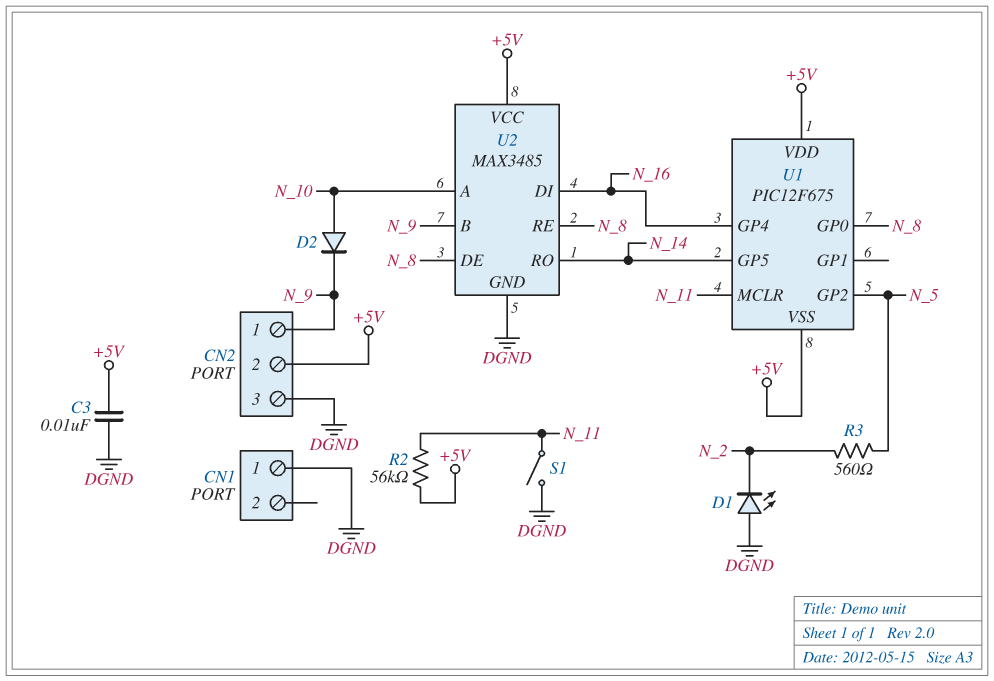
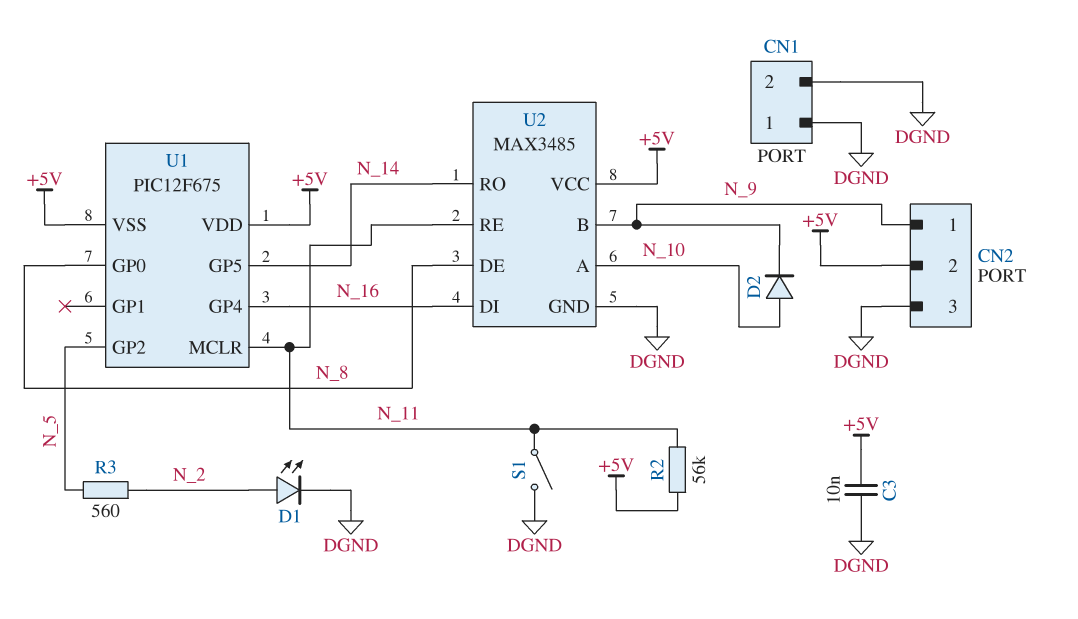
CN1 pin 2: none -> DGND
D1: LED (A DGND, K N_2) -> LED (A N_2, K DGND)
U2 pin RE: N_8 -> N_11

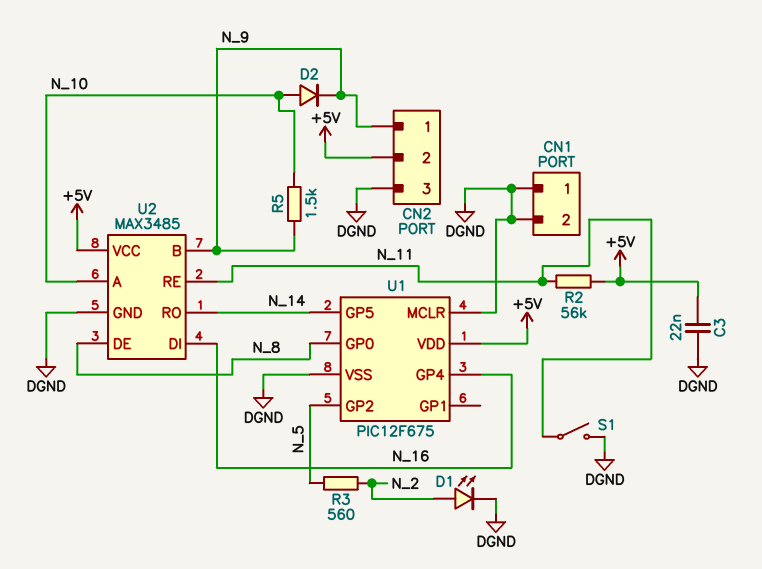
C3: 10nF (+5V, DGND) -> 22nF (+5V, DGND)
R5: none -> 1.5k (N_9, N_10)
U1 pin MCLR: N_11 -> DGND
U1 pin VSS: +5V -> DGND

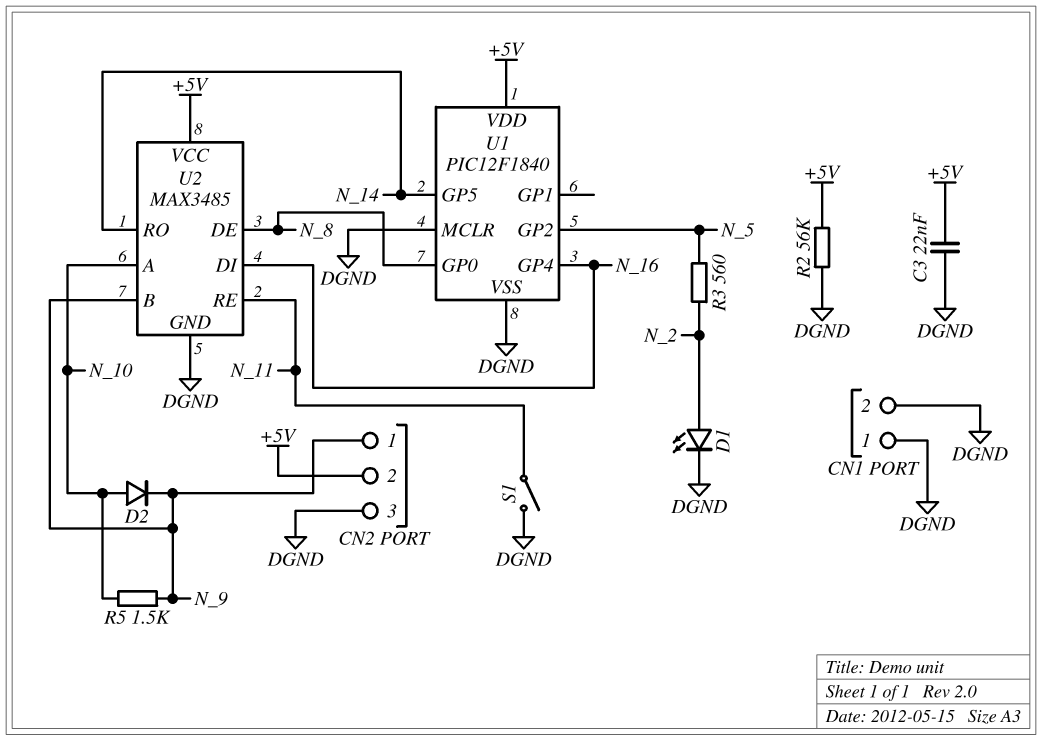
R2: 56k (+5V, N_11) -> 56k (+5V, DGND)
U1: PIC12F675 -> PIC12F1840

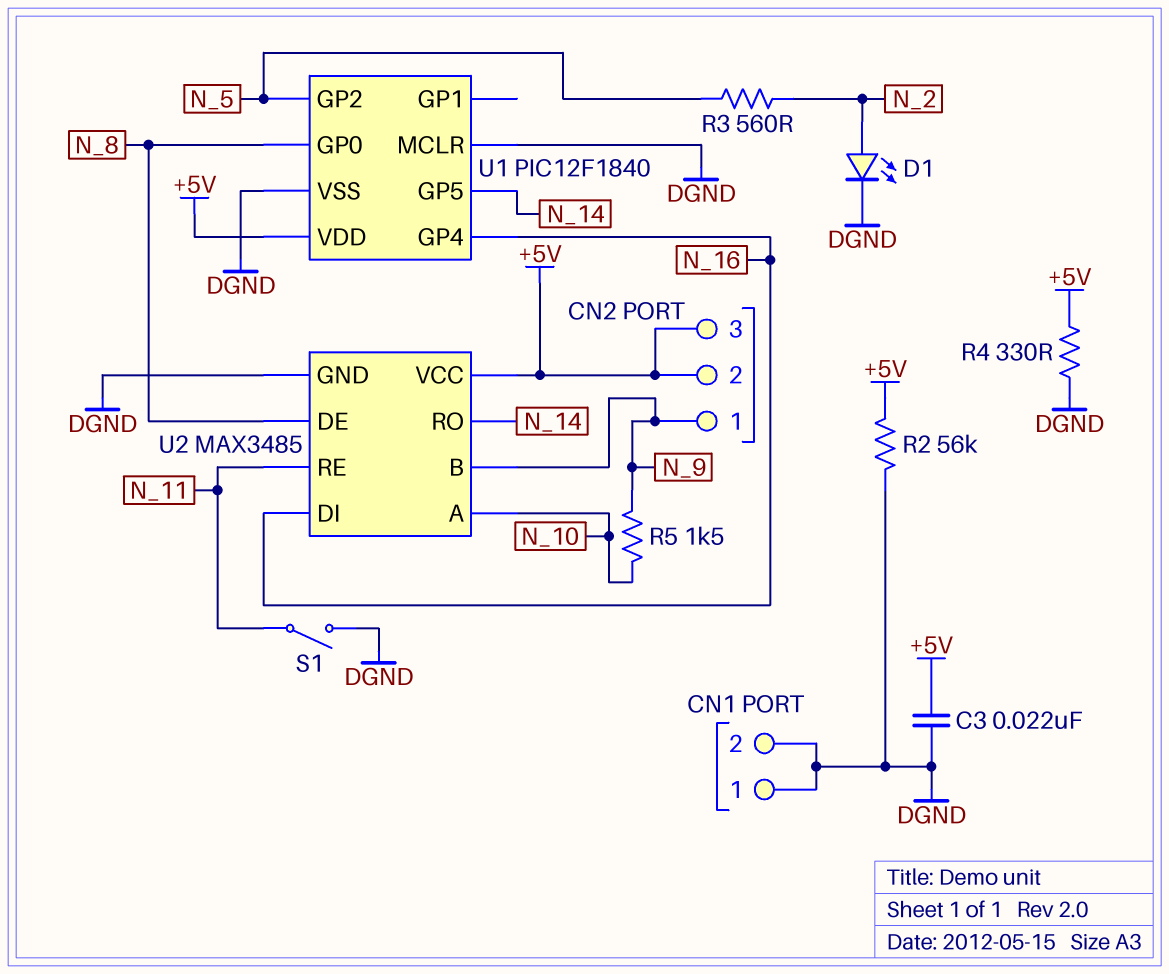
CN2 pin 3: DGND -> +5V
D2: diode (A N_10, K N_9) -> none
R4: none -> 330 (+5V, DGND)

